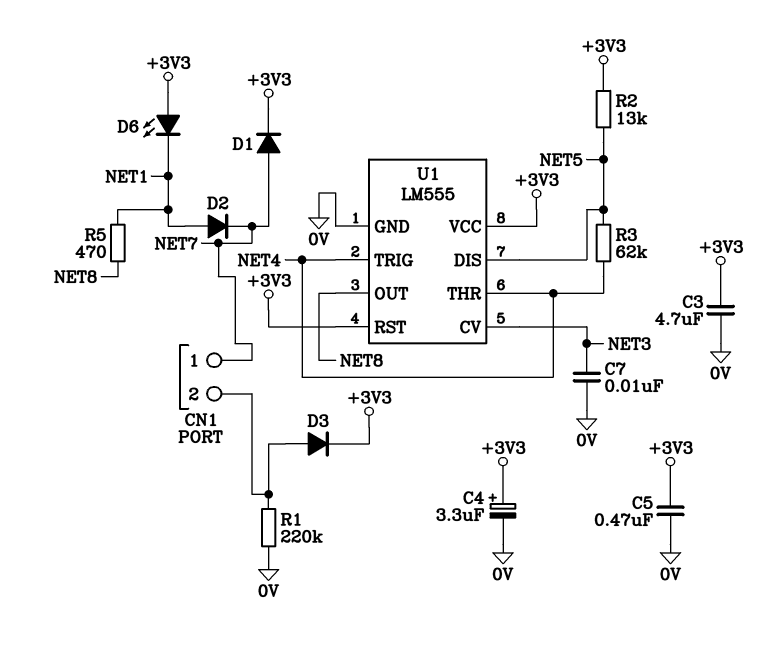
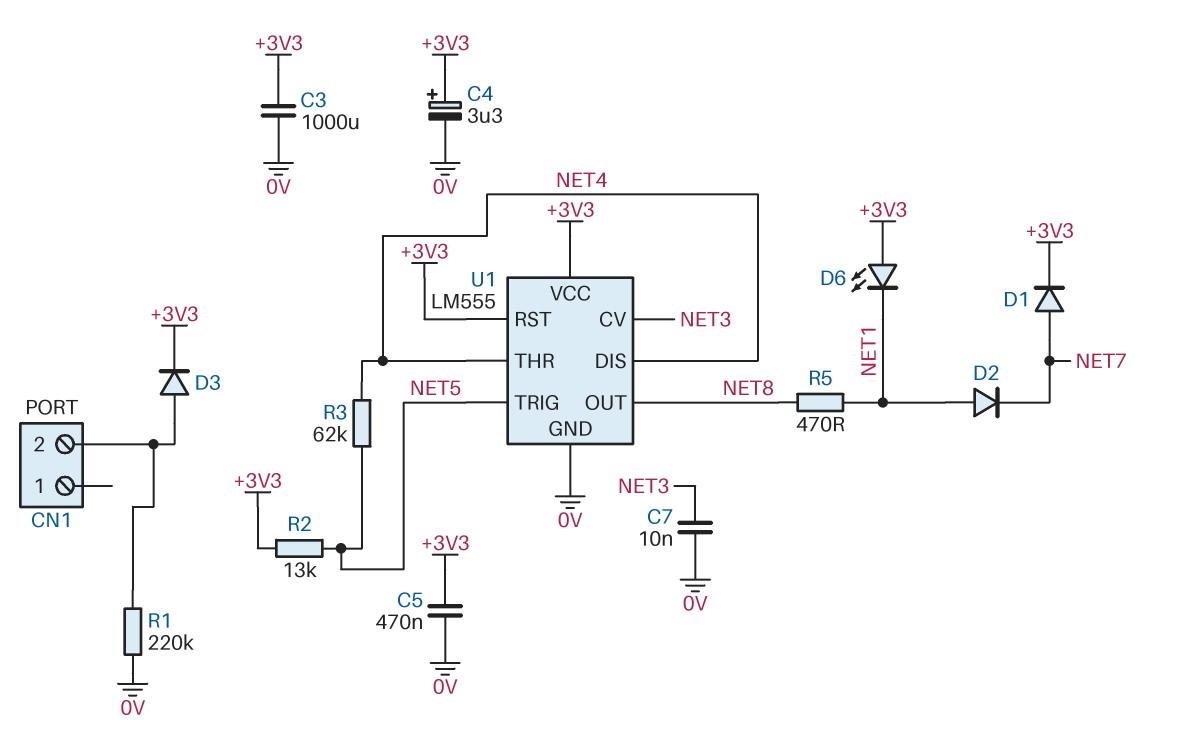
C3: 4.7uF (+3V3, 0V) -> 1000uF (+3V3, 0V)
CN1 pin 1: NET7 -> none
U1 pin DIS: NET5 -> NET4
U1 pin TRIG: NET4 -> NET5

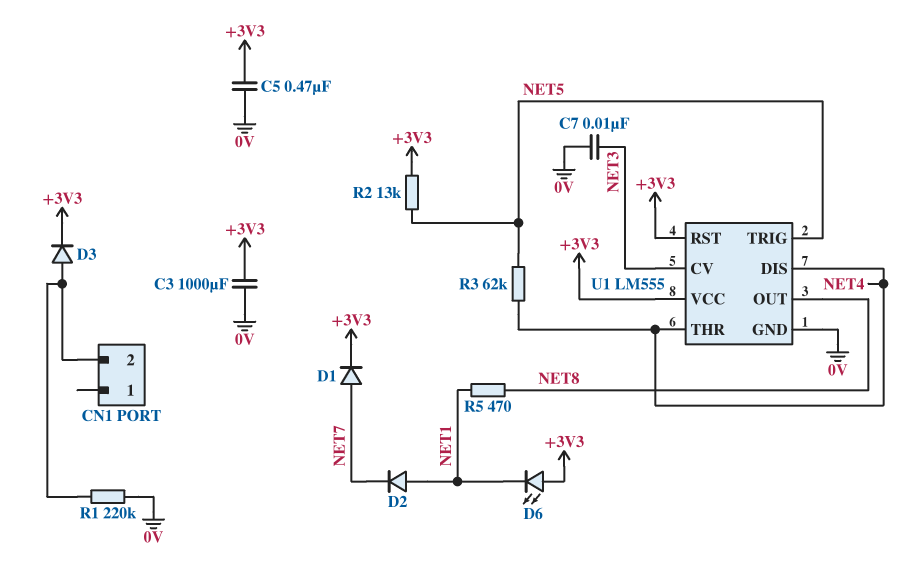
C4: 3.3uF (plus +3V3, minus 0V) -> none

